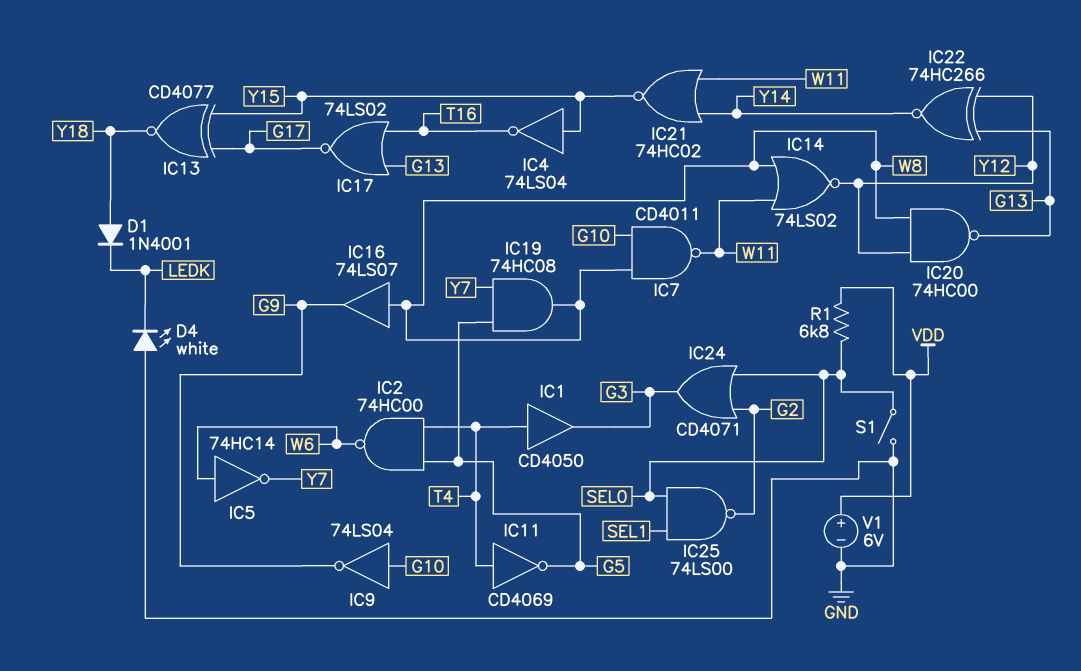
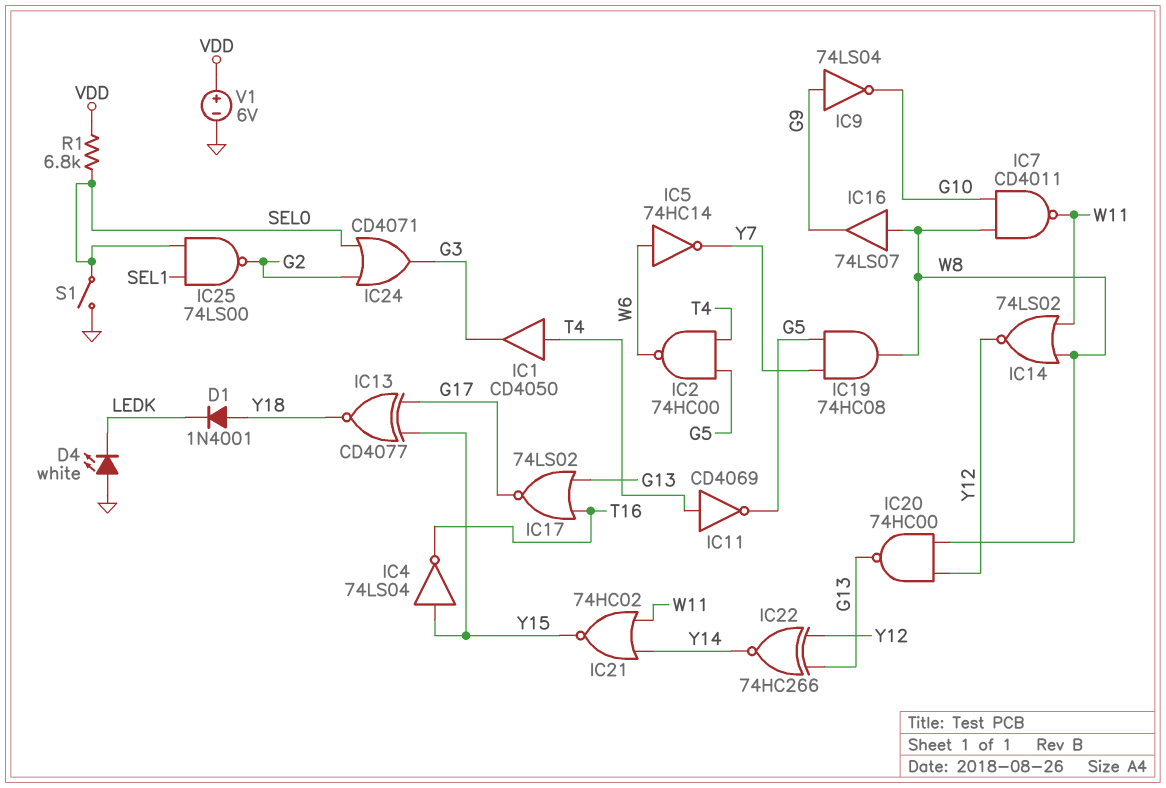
IC9: NOT 74LS04 (in G10, out G9) -> NOT 74LS04 (in G9, out G10)

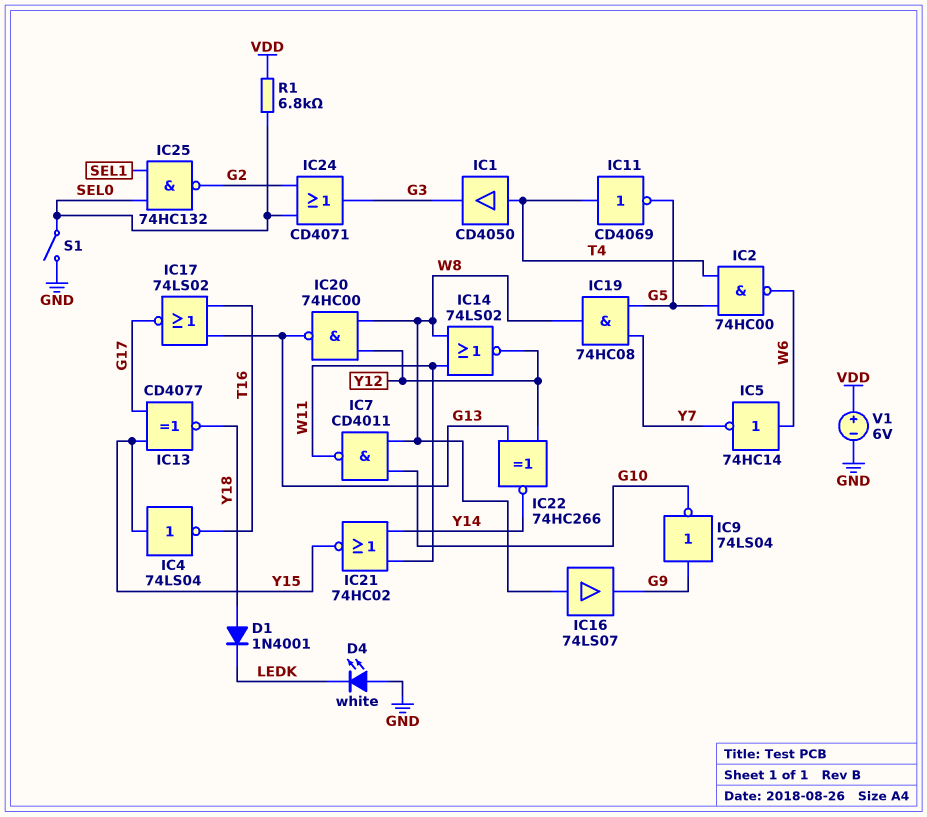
IC25: NAND 74LS00 (in SEL0, in SEL1, out G2) -> NAND 74HC132 (in SEL0, in SEL1, out G2)

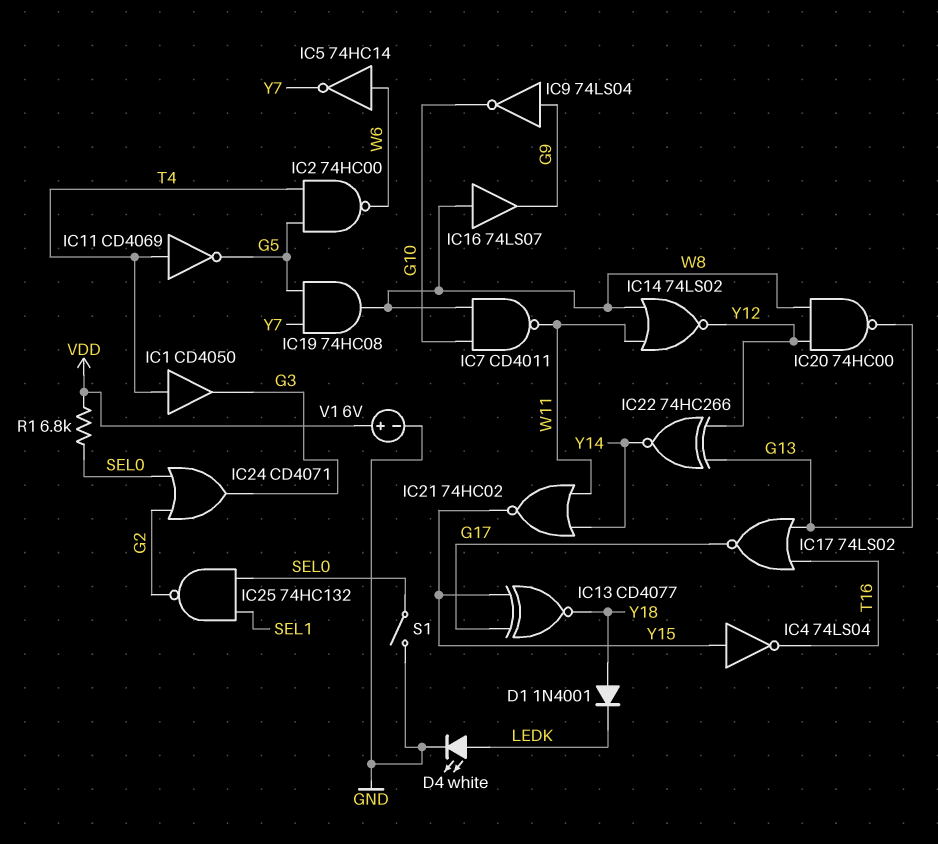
D4: LED white (A GND, K LEDK) -> LED white (A LEDK, K GND)

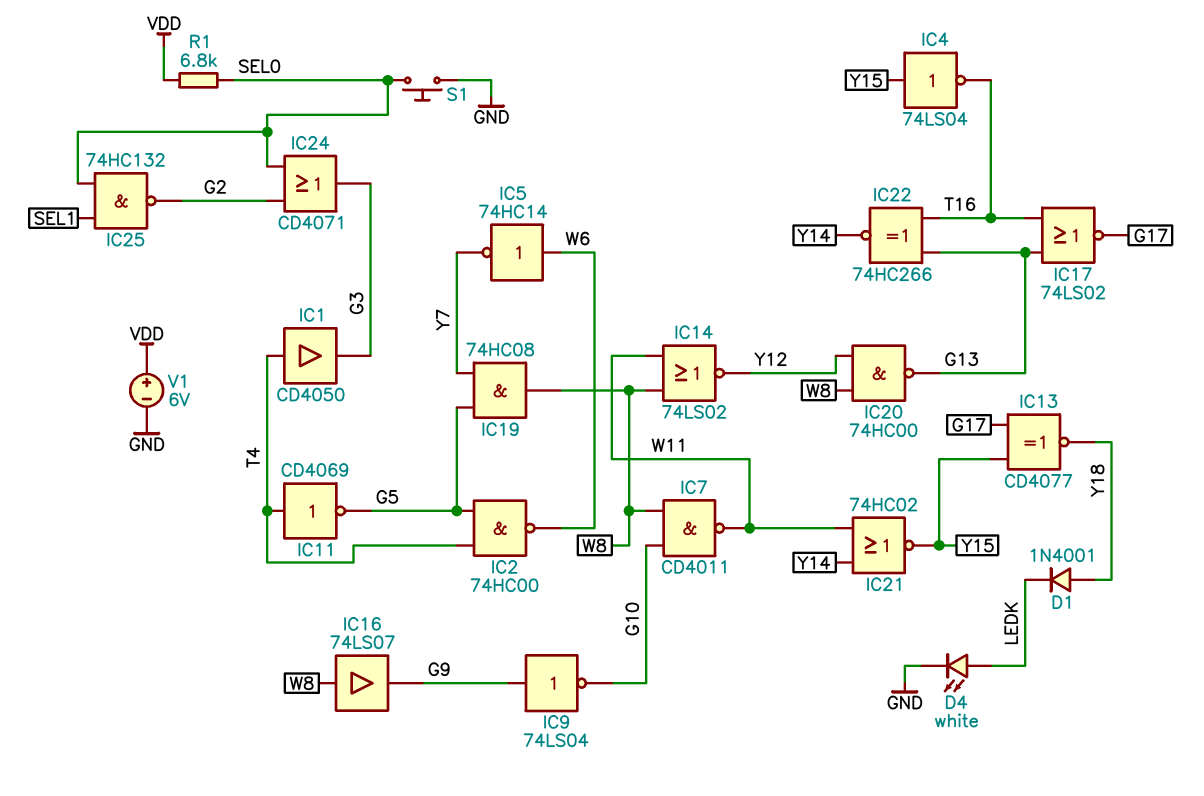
IC22: XNOR 74HC266 (in G13, in Y12, out Y14) -> XNOR 74HC266 (in G13, in T16, out Y14)
S1: switch (GND, SEL0) -> button (GND, SEL0)

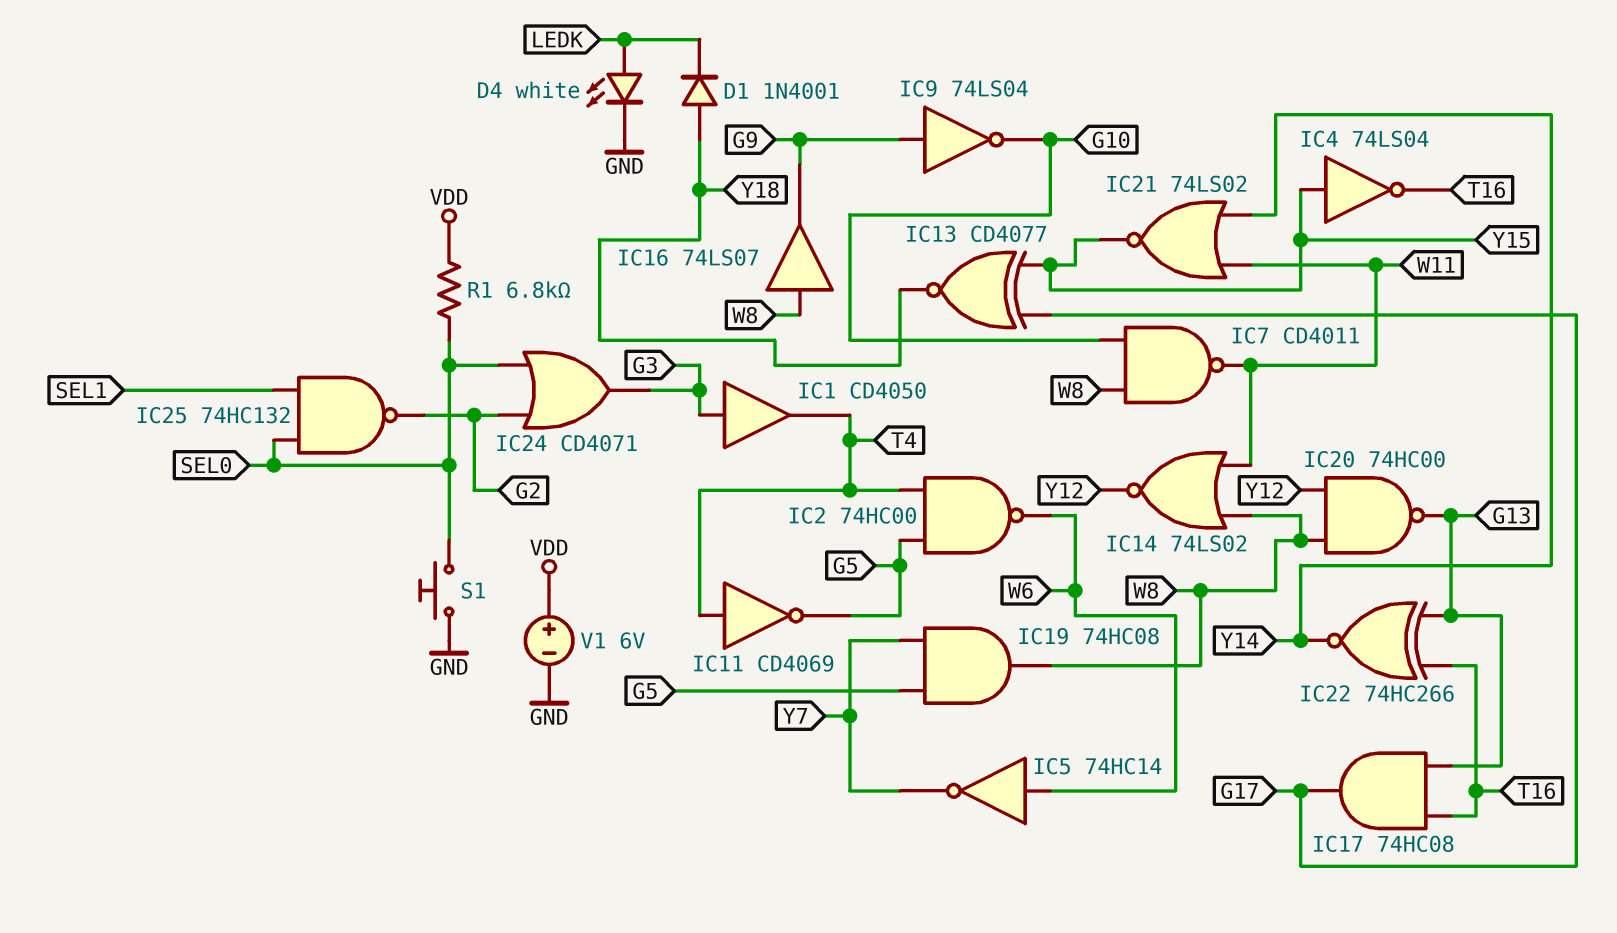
IC1: buffer CD4050 (in T4, out G3) -> buffer CD4050 (in G3, out T4)
IC17: NOR 74LS02 (in G13, in T16, out G17) -> AND 74HC08 (in G13, in T16, out G17)
IC21: NOR 74HC02 (in W11, in Y14, out Y15) -> NOR 74LS02 (in W11, in Y14, out Y15)

